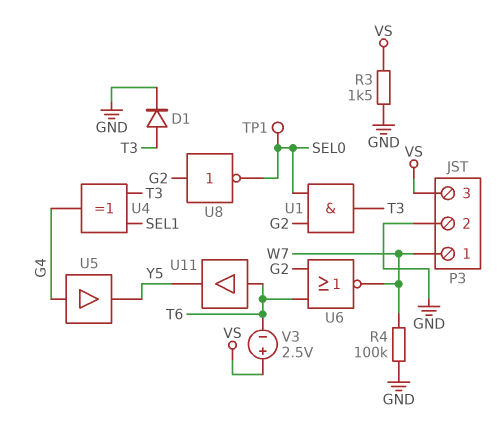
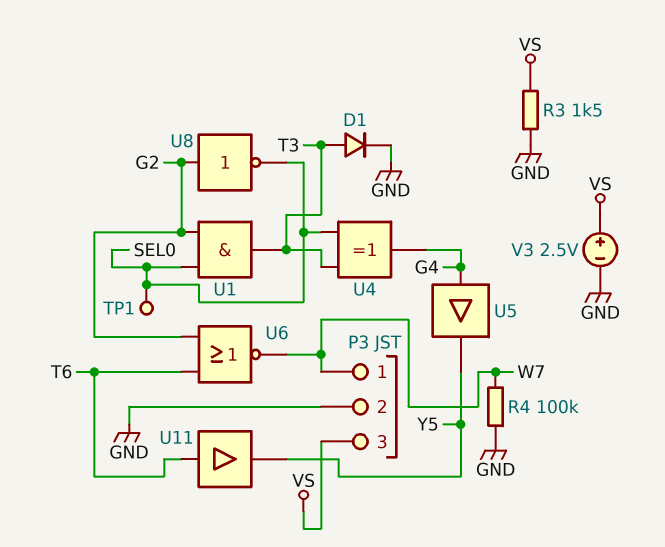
U4: XOR (in SEL1, in T3, out G4) -> XOR (in SEL0, in T3, out G4)
V3: 2.5V (plus VS, minus T6) -> 2.5V (plus VS, minus GND)

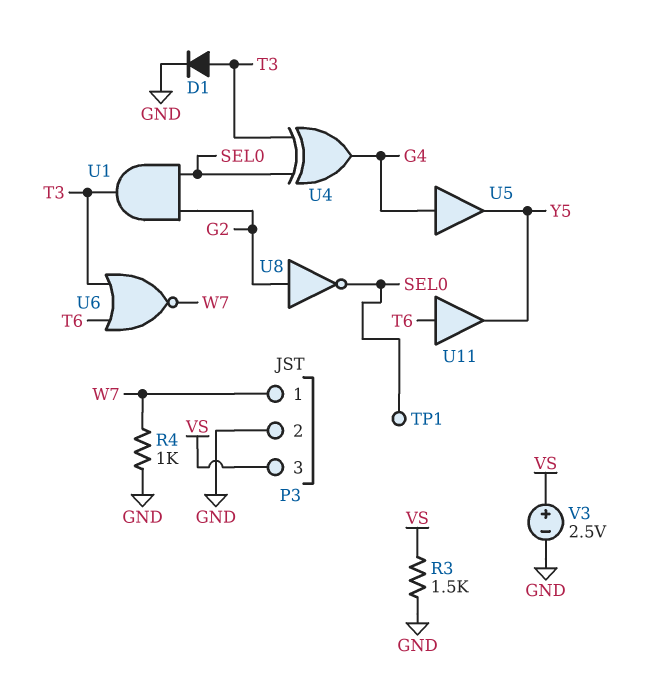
R4: 100k (GND, W7) -> 1k (GND, W7)
U6: NOR (in G2, in T6, out W7) -> NOR (in T3, in T6, out W7)

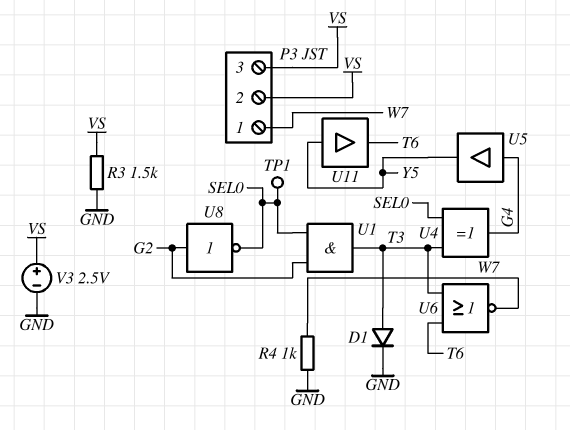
P3 pin 2: GND -> VS
U11: buffer (in T6, out Y5) -> buffer (in Y5, out T6)

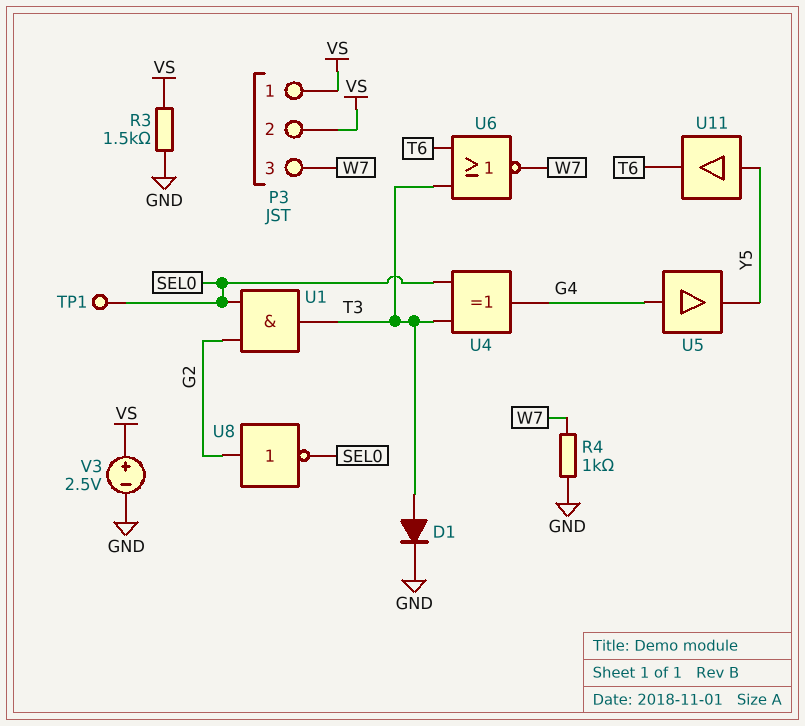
P3 pin 1: W7 -> VS
P3 pin 3: VS -> W7

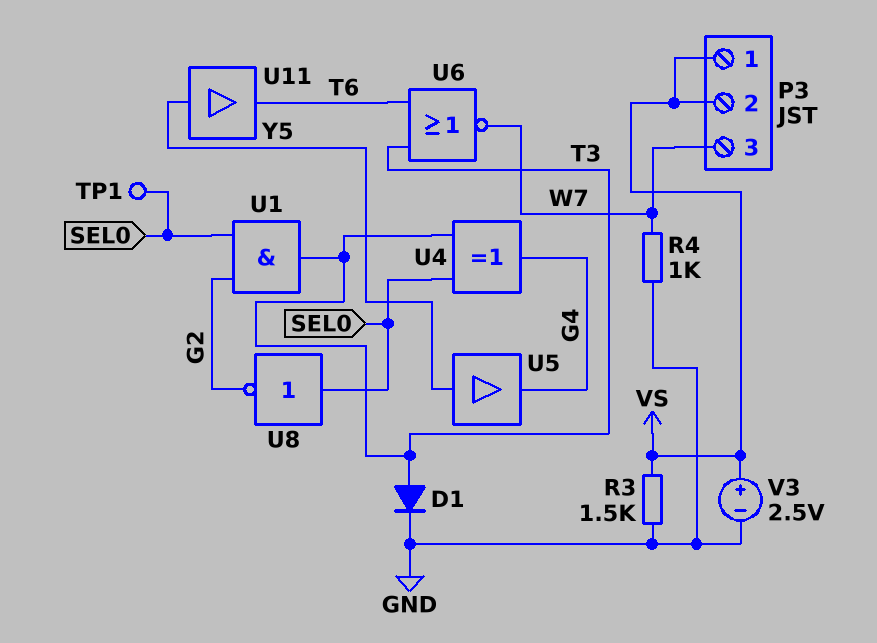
U5: buffer (in G4, out Y5) -> buffer (in Y5, out G4)
U8: NOT (in G2, out SEL0) -> NOT (in SEL0, out G2)

